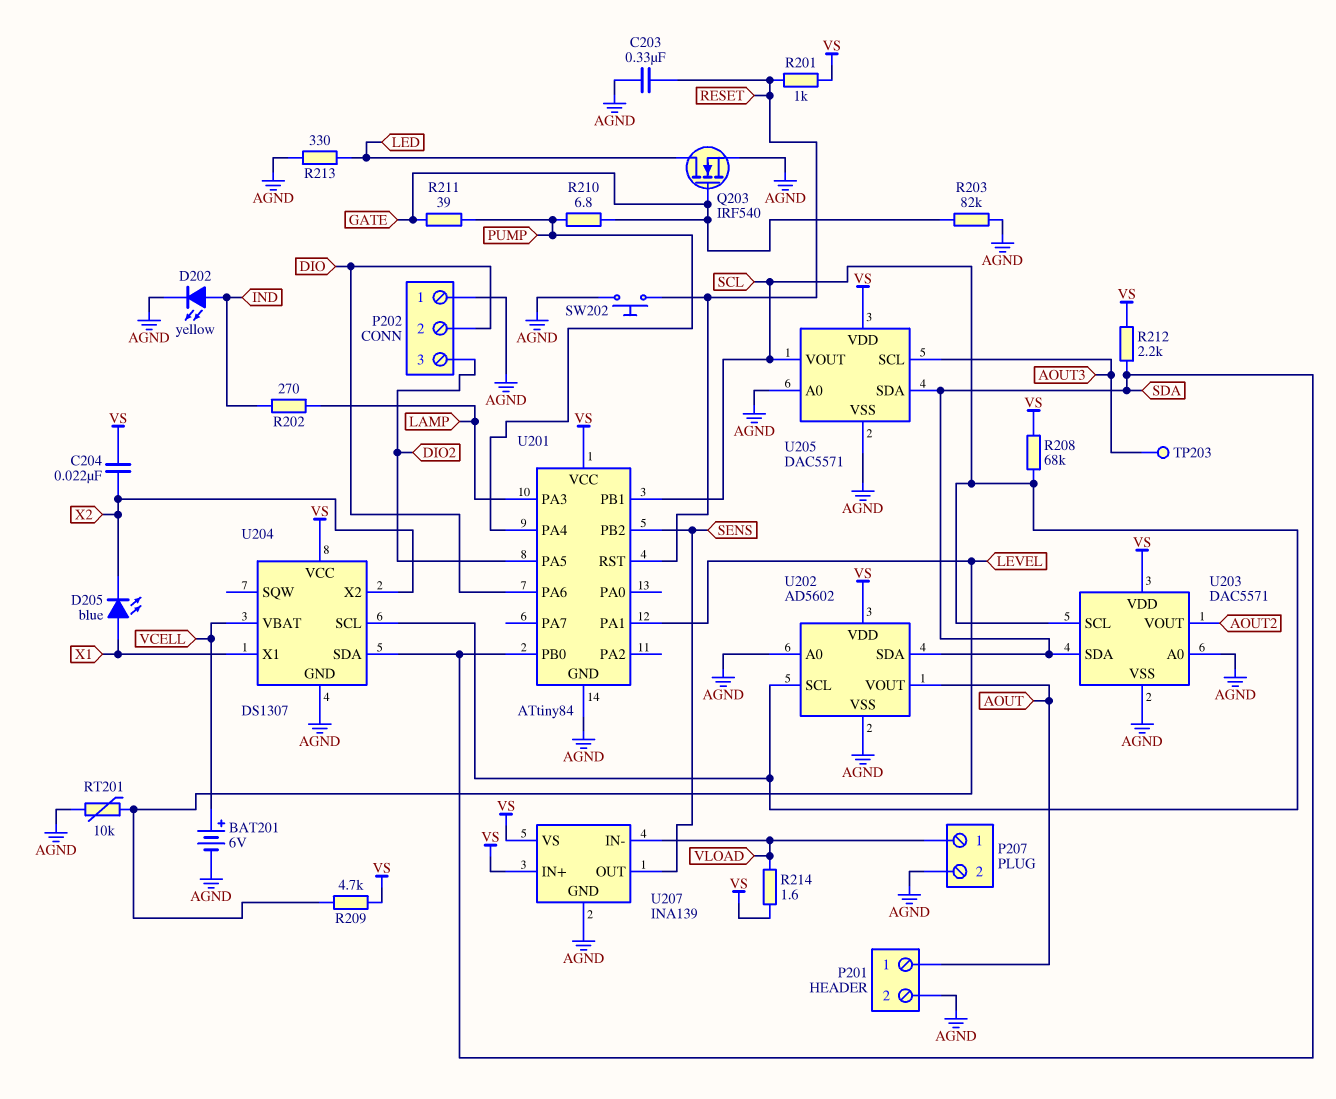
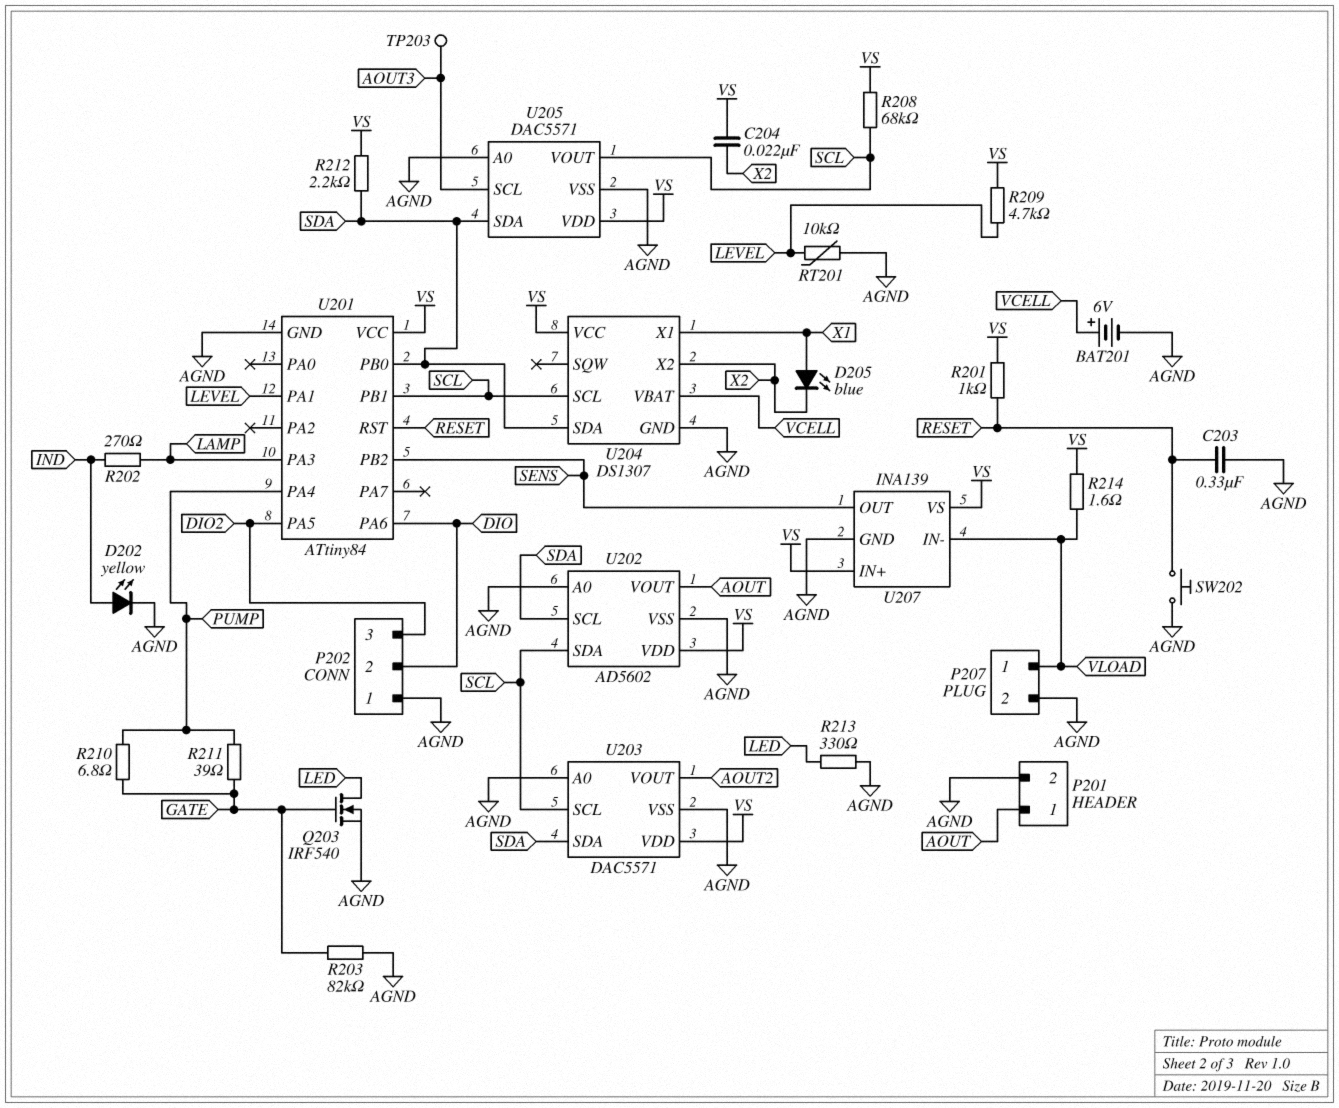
U202 pin SCL: SCL -> SDA
U202 pin SDA: SDA -> SCL

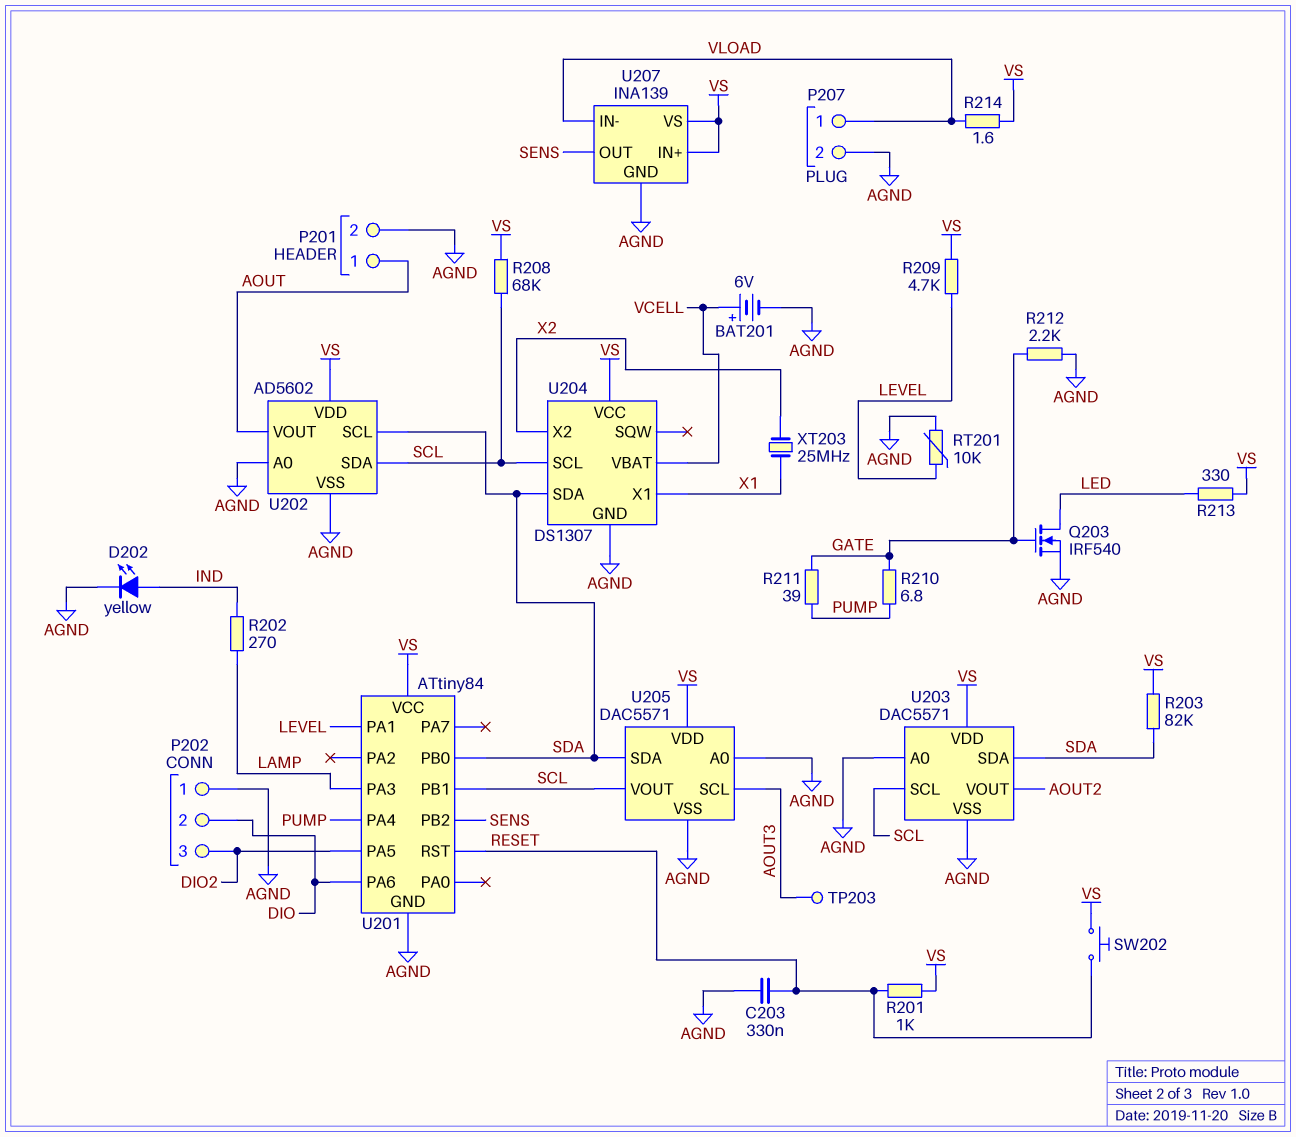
C204: 22nF (VS, X2) -> none
D205: LED blue (A X1, K X2) -> none
R203: 82k (AGND, GATE) -> 82k (SDA, VS)
R212: 2.2k (SDA, VS) -> 2.2k (AGND, GATE)
R213: 330 (AGND, LED) -> 330 (LED, VS)
SW202: button (AGND, RESET) -> button (RESET, VS)
XT203: none -> 25MHz (X1, X2)

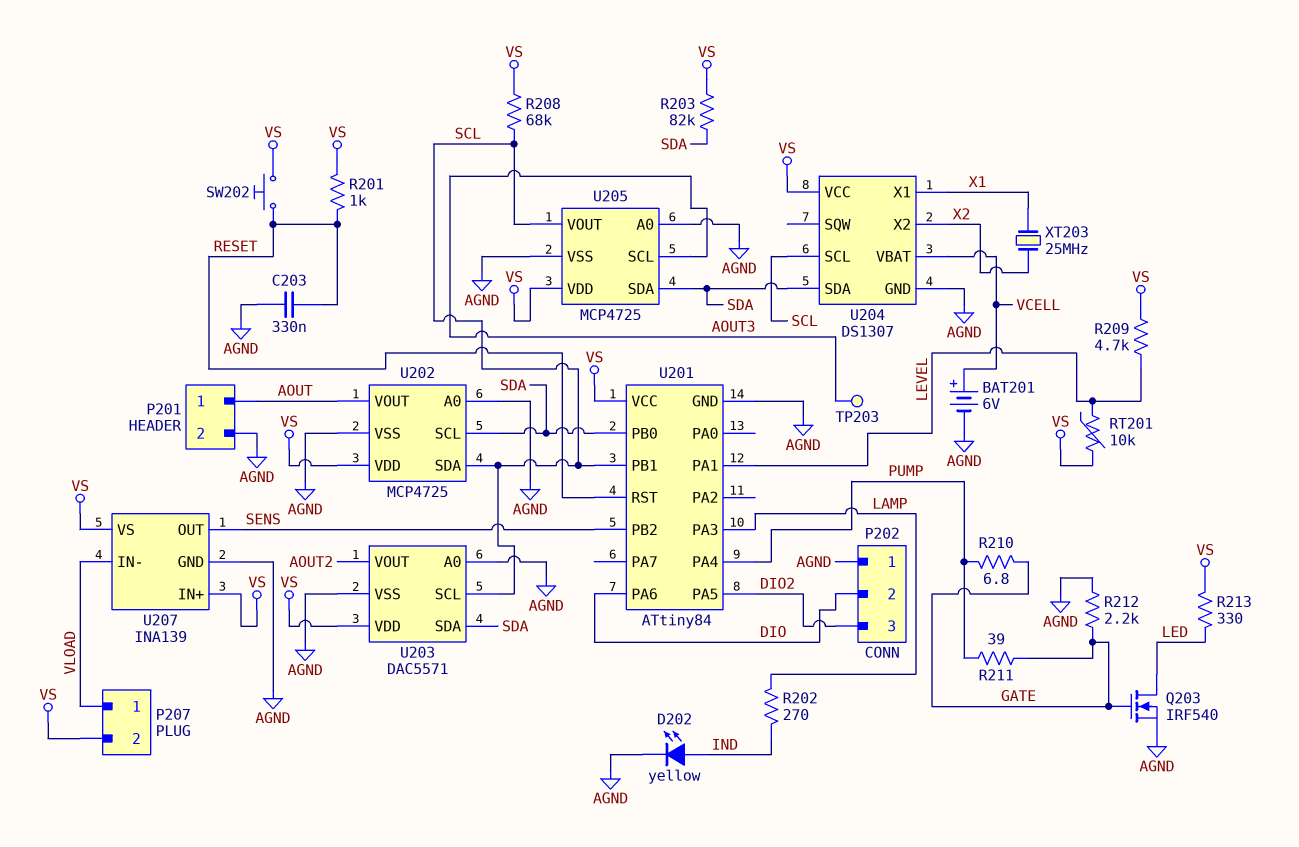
P207 pin 2: AGND -> VS
R214: 1.6 (VLOAD, VS) -> none
RT201: 10k (AGND, LEVEL) -> 10k (LEVEL, VS)
U202: AD5602 -> MCP4725
U205: DAC5571 -> MCP4725

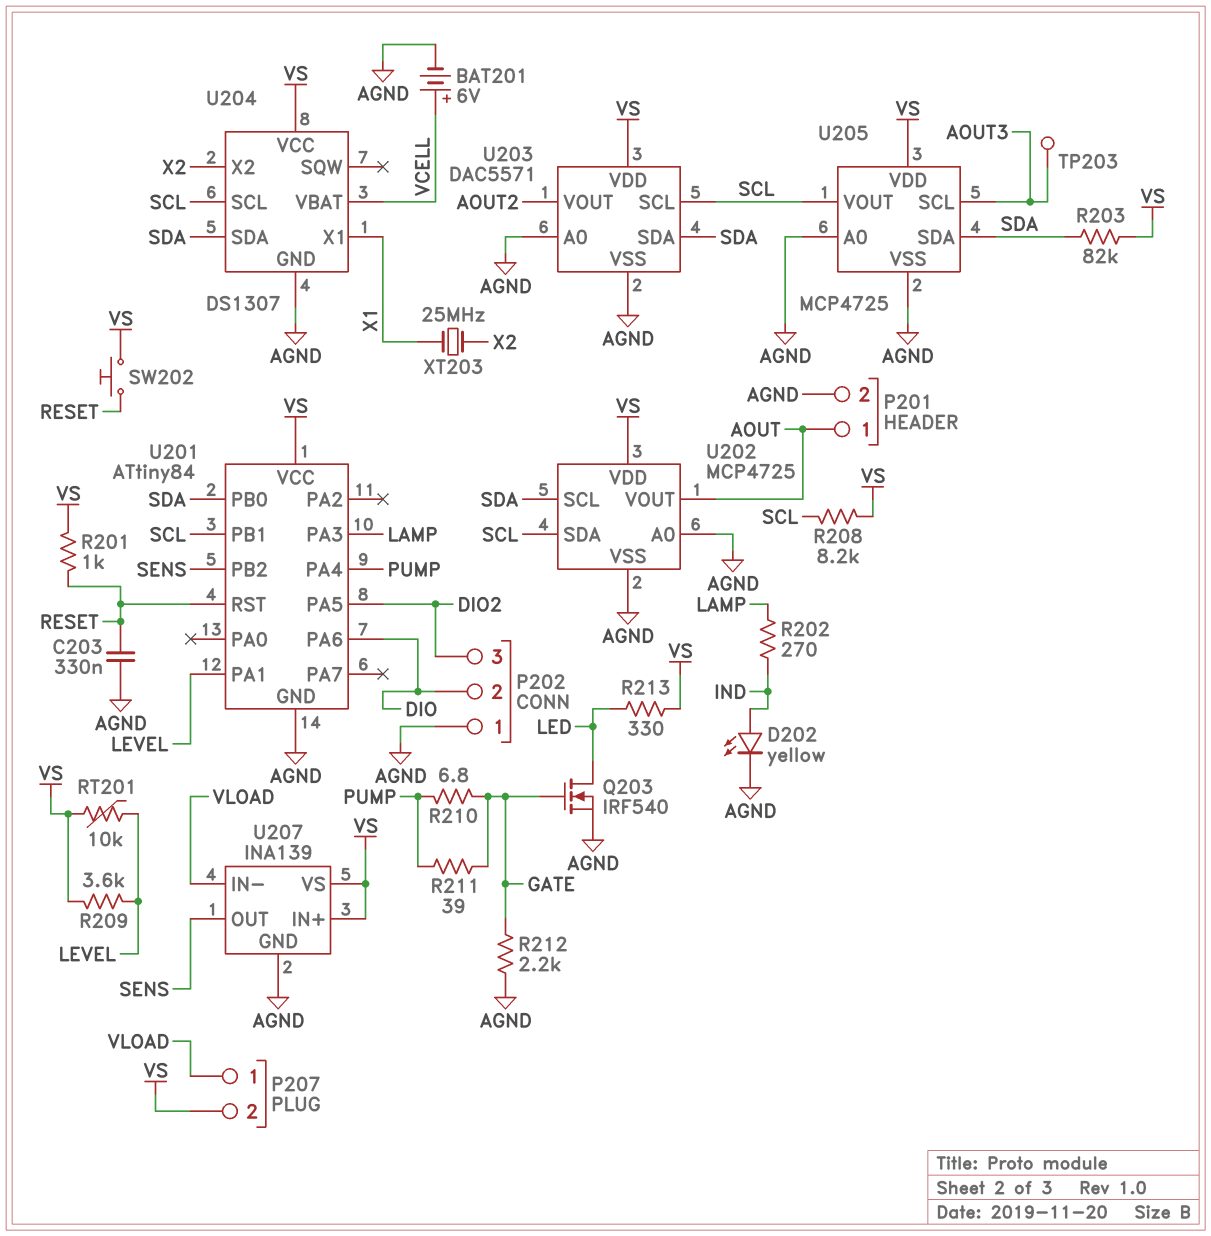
R208: 68k (SCL, VS) -> 8.2k (SCL, VS)
R209: 4.7k (LEVEL, VS) -> 3.6k (LEVEL, VS)

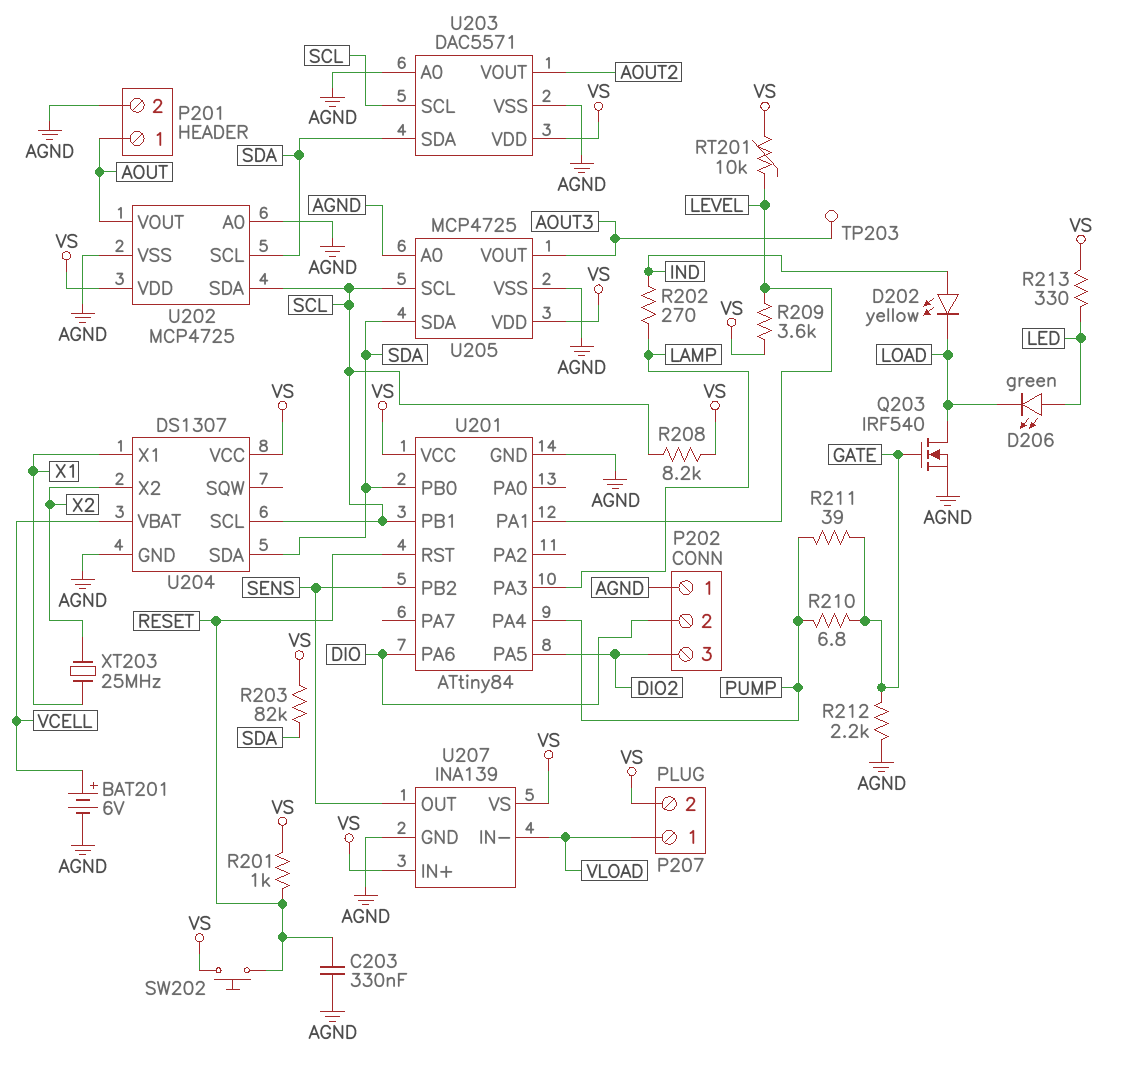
D202: LED yellow (A IND, K AGND) -> LED yellow (A IND, K LOAD)
D206: none -> LED green (A LED, K LOAD)
Q203: NMOS IRF540 (G GATE, D LED, S AGND) -> NMOS IRF540 (G GATE, D LOAD, S AGND)
U205 pin SCL: AOUT3 -> SCL
U205 pin VOUT: SCL -> AOUT3

